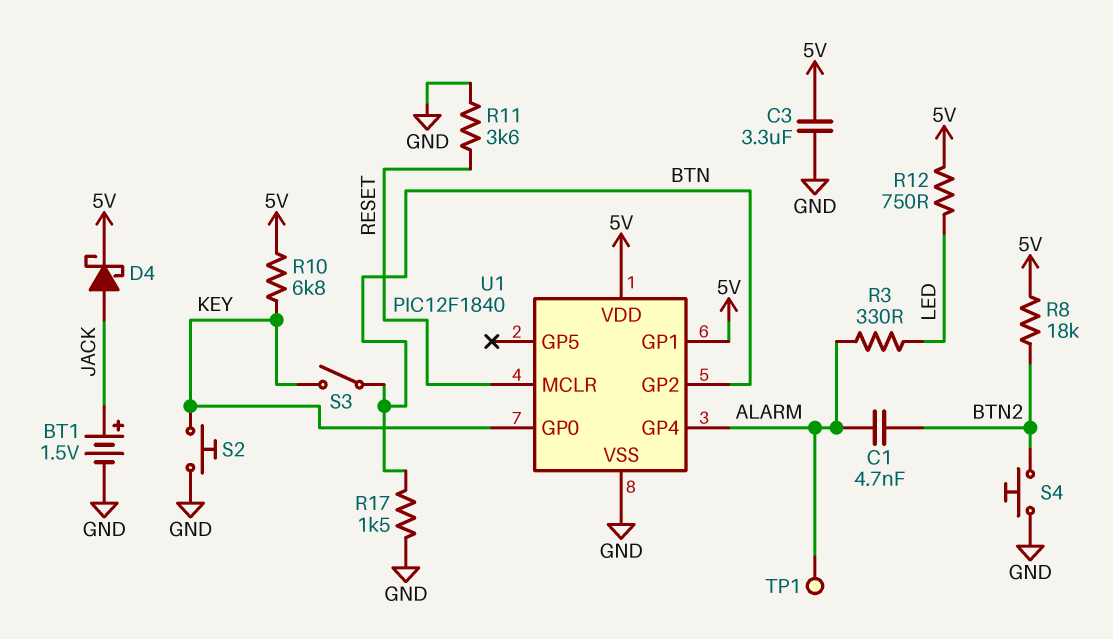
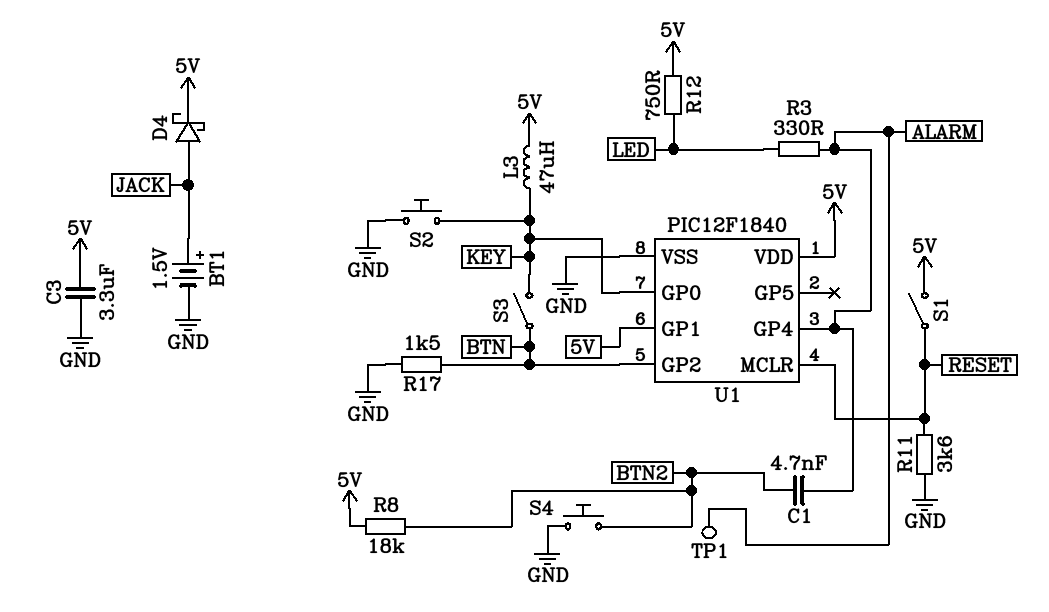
L3: none -> 47uH (5V, KEY)
R10: 6.8k (5V, KEY) -> none
S1: none -> switch (5V, RESET)

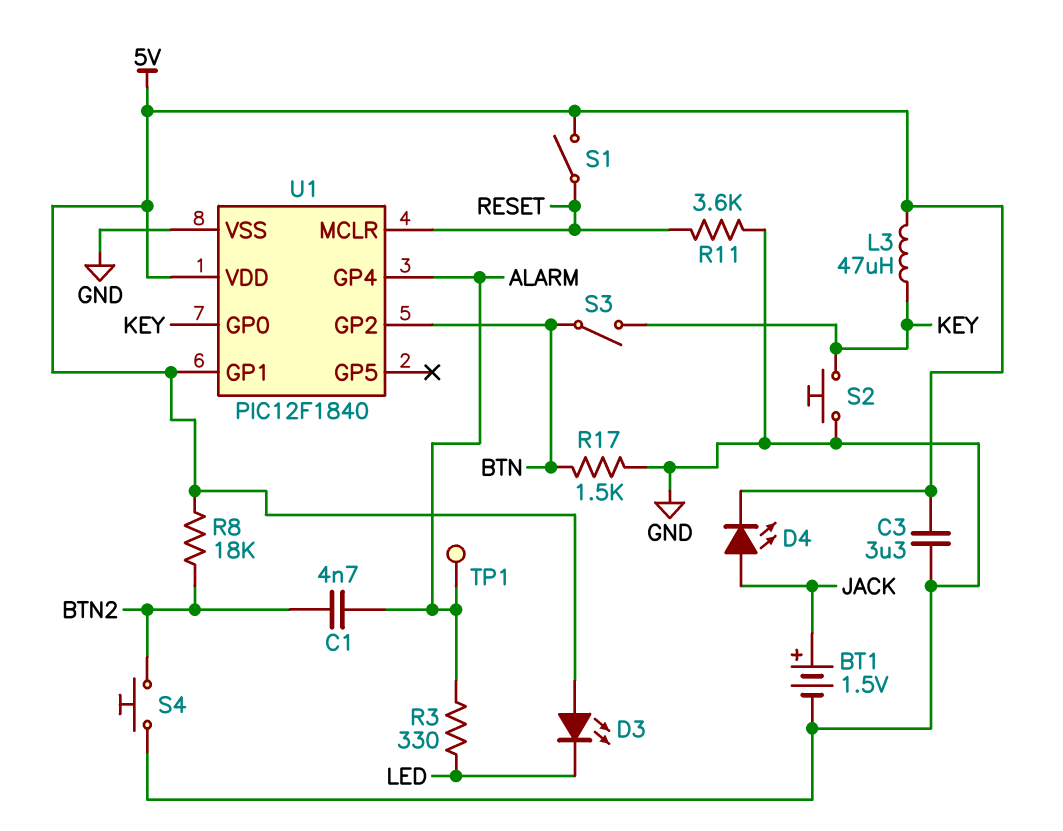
D3: none -> LED (A 5V, K LED)
D4: schottky (A JACK, K 5V) -> LED (A JACK, K 5V)
R12: 750 (5V, LED) -> none

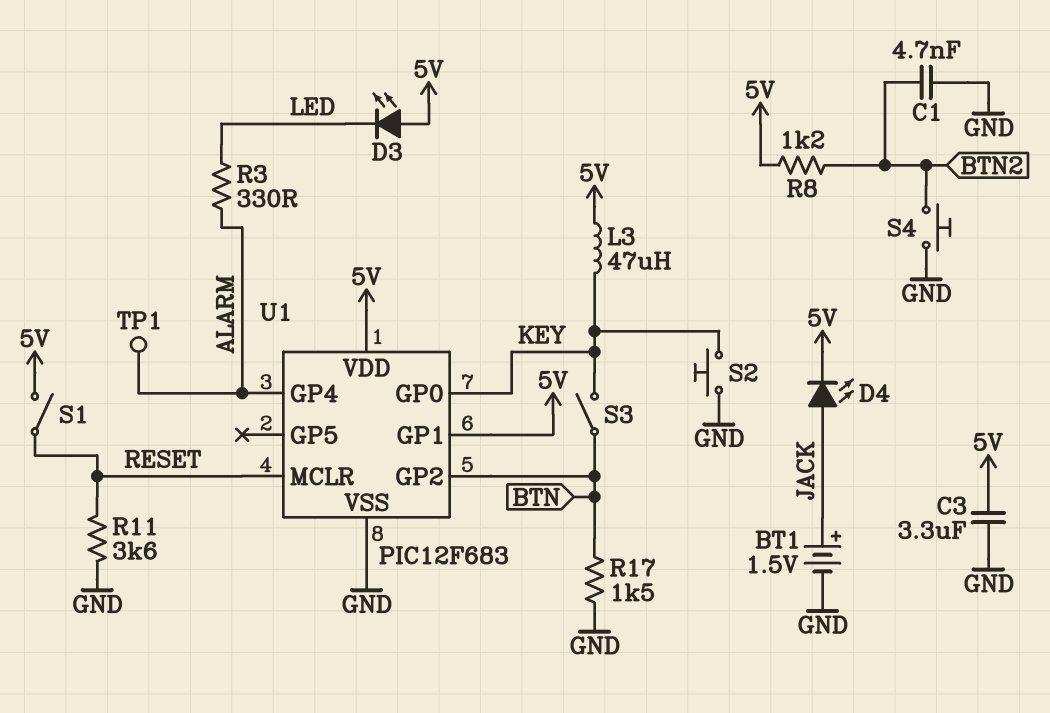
C1: 4.7nF (ALARM, BTN2) -> 4.7nF (BTN2, GND)
R8: 18k (5V, BTN2) -> 1.2k (5V, BTN2)
U1: PIC12F1840 -> PIC12F683

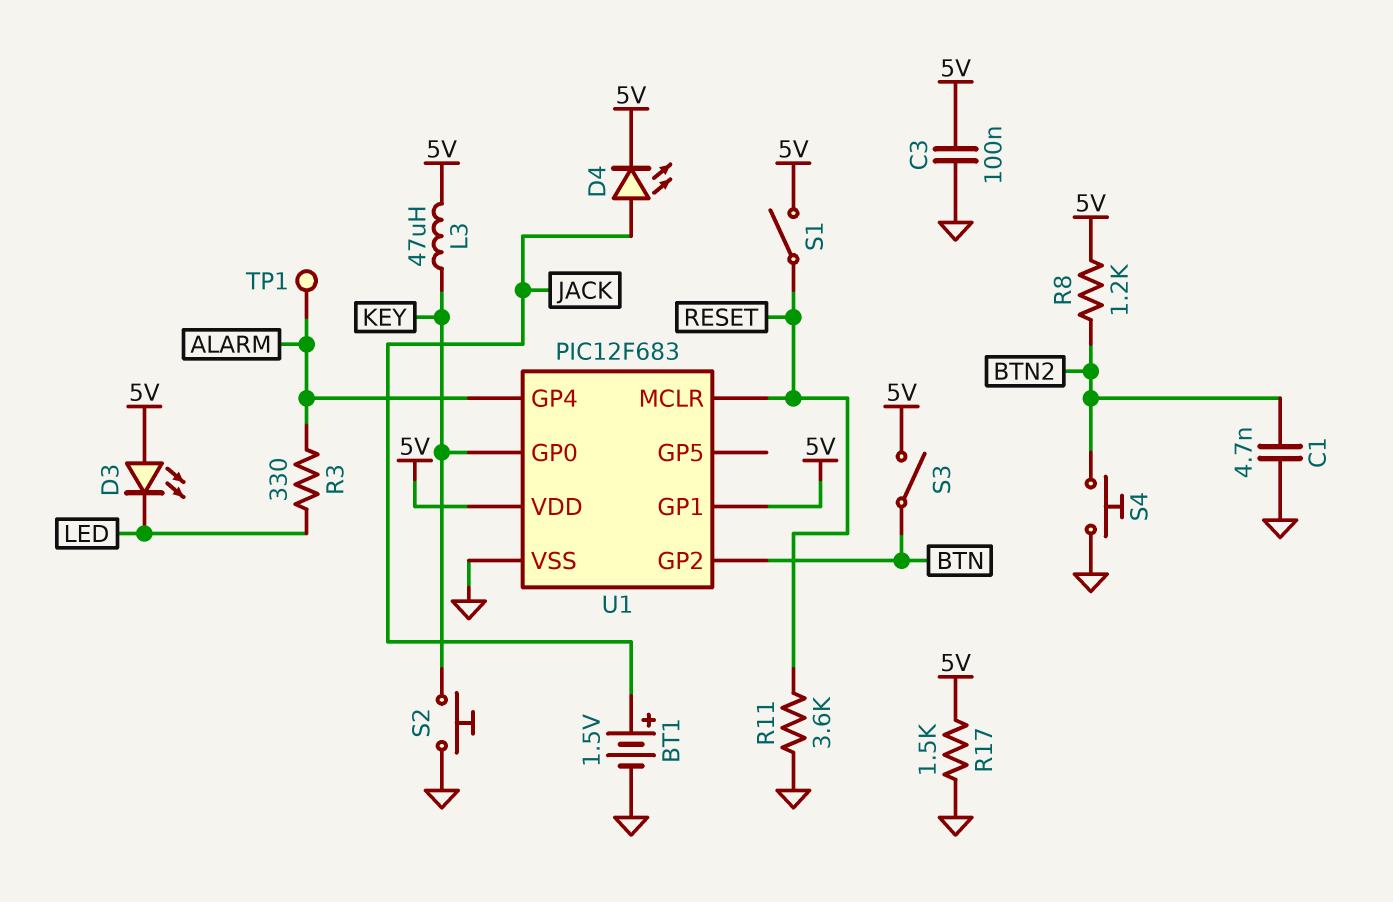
C3: 3.3uF (5V, GND) -> 100nF (5V, GND)
R17: 1.5k (BTN, GND) -> 1.5k (5V, GND)
S3: switch (BTN, KEY) -> switch (5V, BTN)

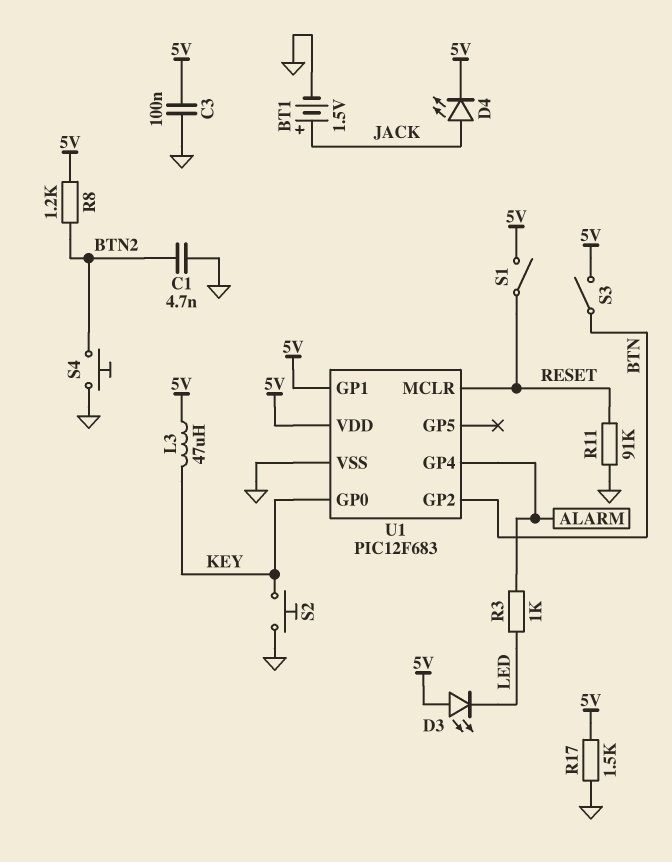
R3: 330 (ALARM, LED) -> 1k (ALARM, LED)
R11: 3.6k (GND, RESET) -> 91k (GND, RESET)
TP1: test point (ALARM) -> none

